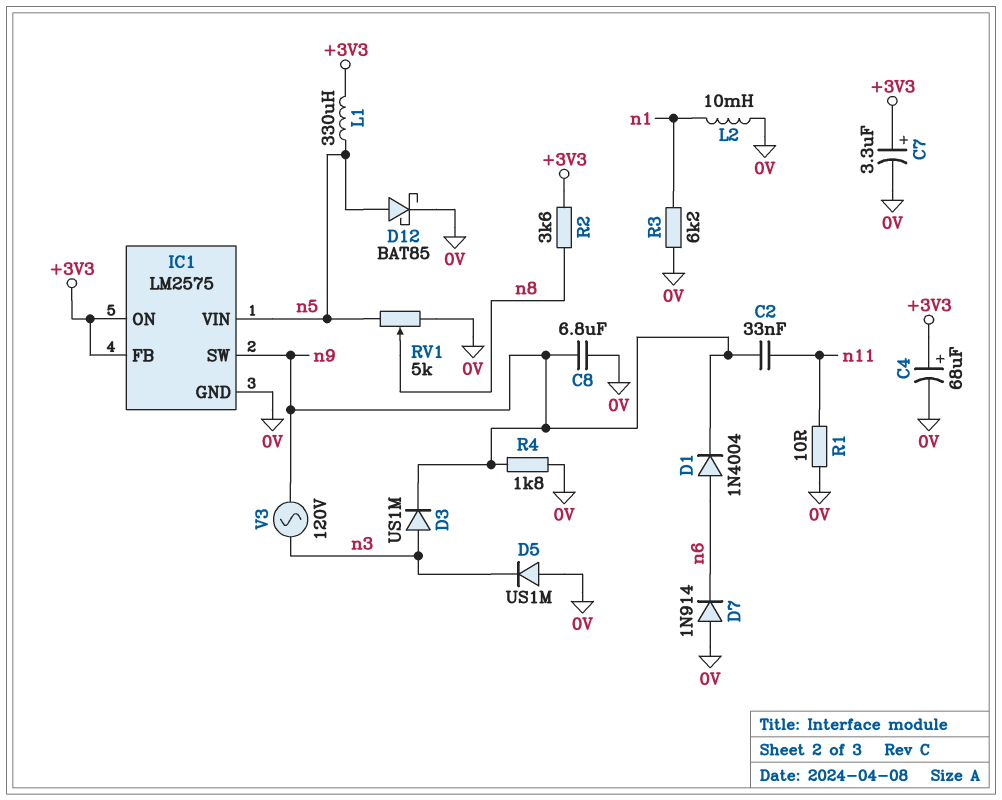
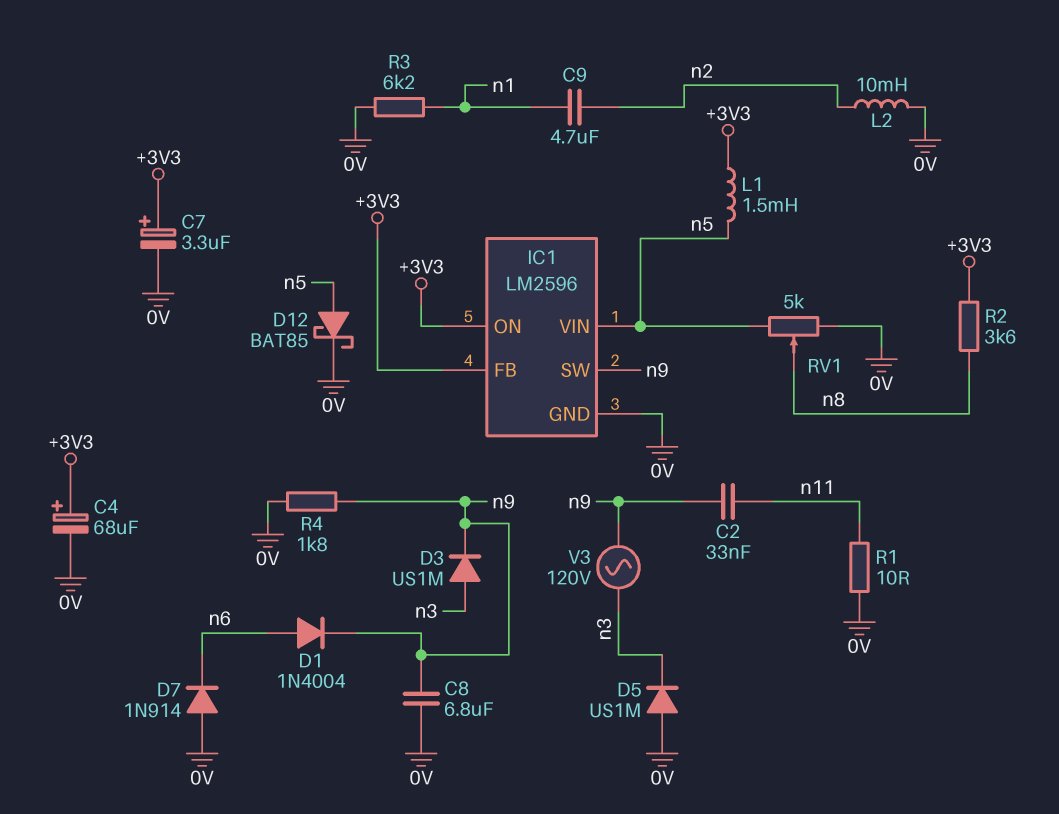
C9: none -> 4.7uF (n1, n2)
IC1: LM2575 -> LM2596
L1: 330uH (+3V3, n5) -> 1.5mH (+3V3, n5)
L2: 10mH (0V, n1) -> 10mH (0V, n2)

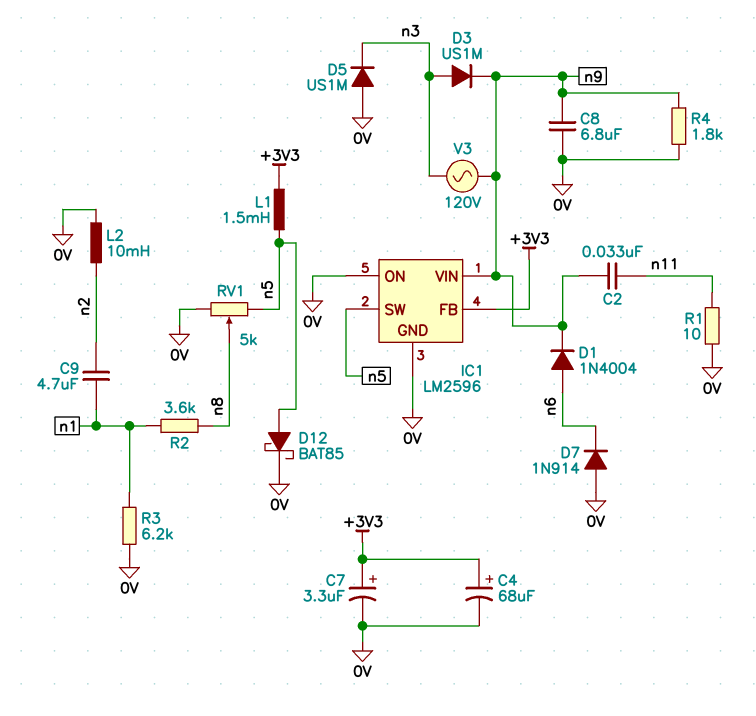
IC1 pin ON: +3V3 -> 0V
IC1 pin SW: n9 -> n5
IC1 pin VIN: n5 -> n9
R2: 3.6k (+3V3, n8) -> 3.6k (n1, n8)

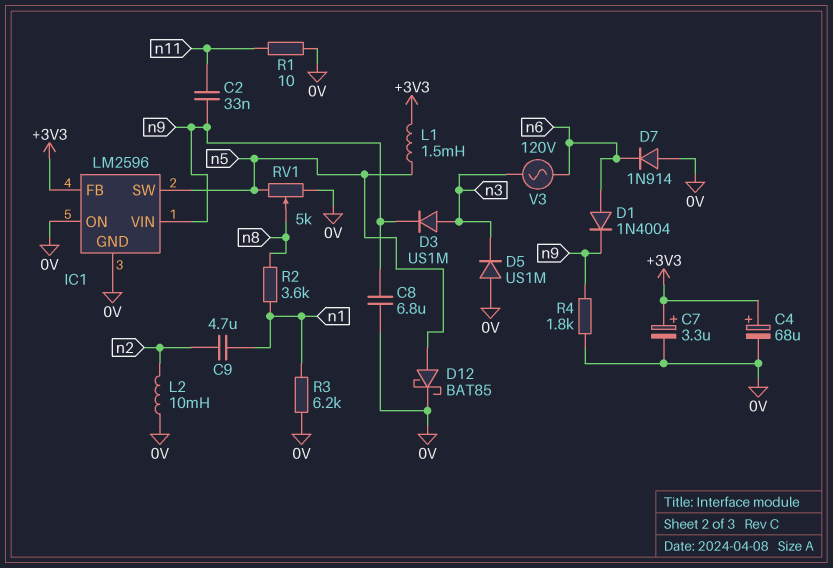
V3: AC 120V (n3, n9) -> AC 120V (n3, n6)

